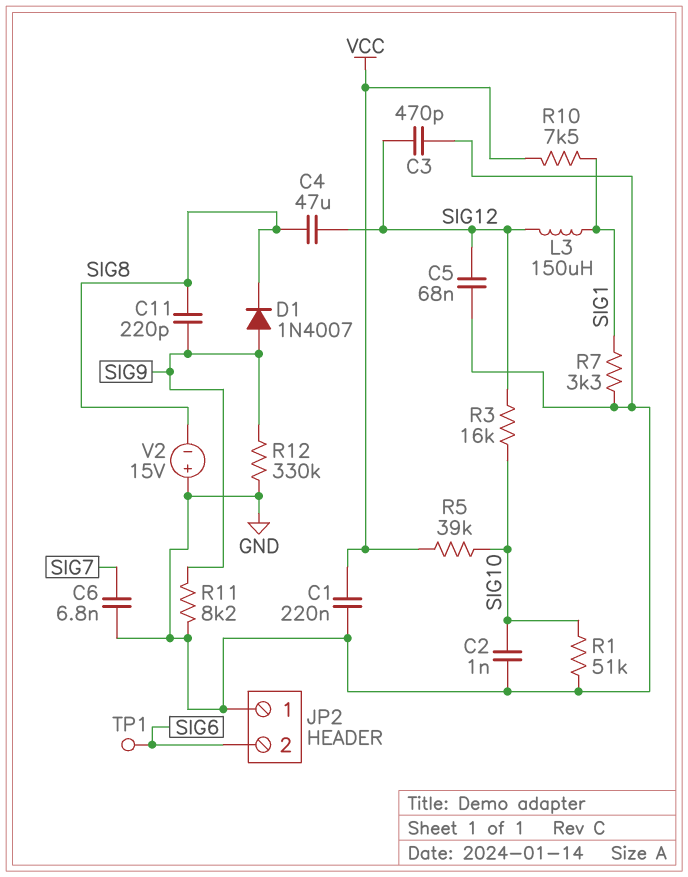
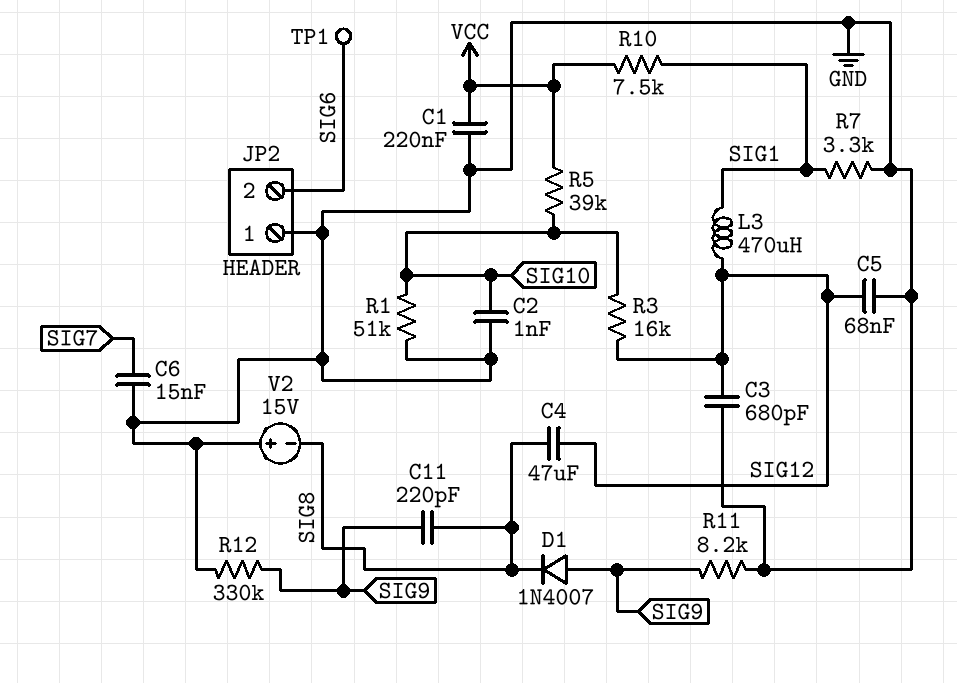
C3: 470pF (GND, SIG12) -> 680pF (GND, SIG12)
C6: 6.8nF (GND, SIG7) -> 15nF (GND, SIG7)
L3: 150uH (SIG1, SIG12) -> 470uH (SIG1, SIG12)

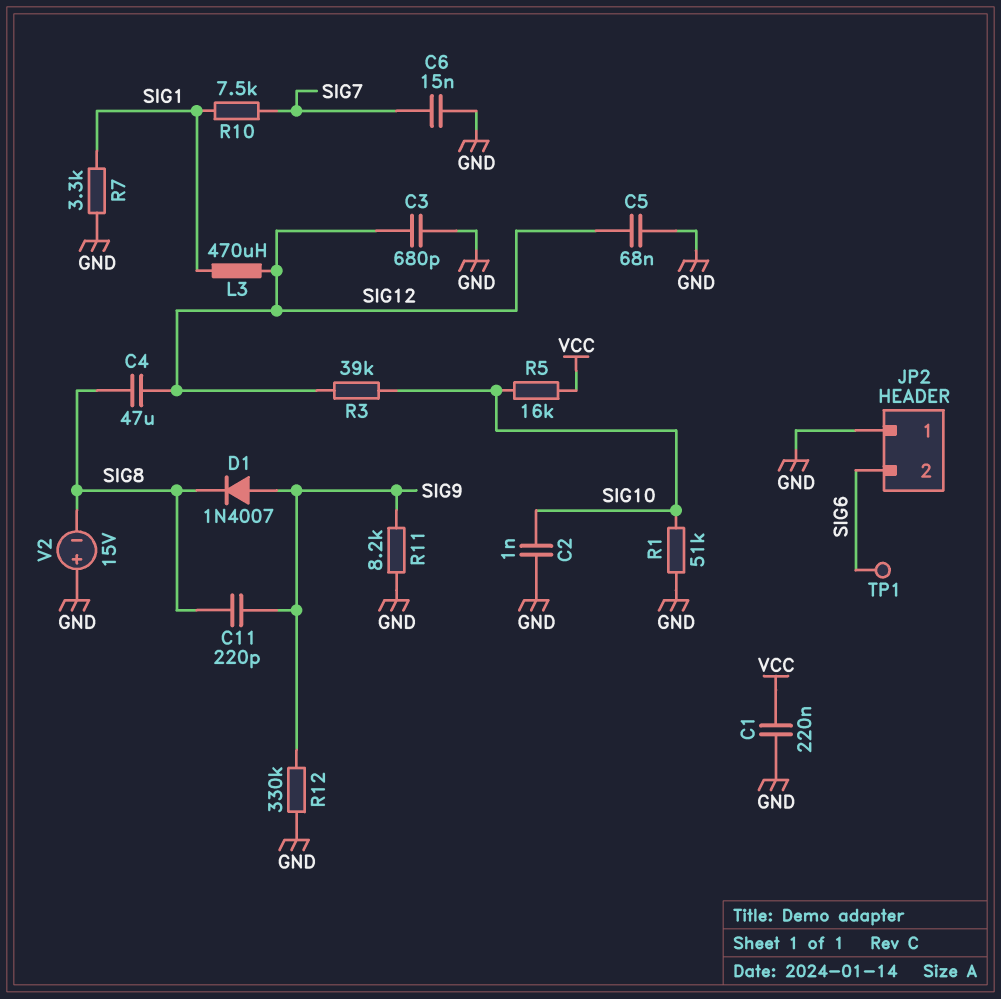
R3: 16k (SIG10, SIG12) -> 39k (SIG10, SIG12)
R5: 39k (SIG10, VCC) -> 16k (SIG10, VCC)
R10: 7.5k (SIG1, VCC) -> 7.5k (SIG1, SIG7)

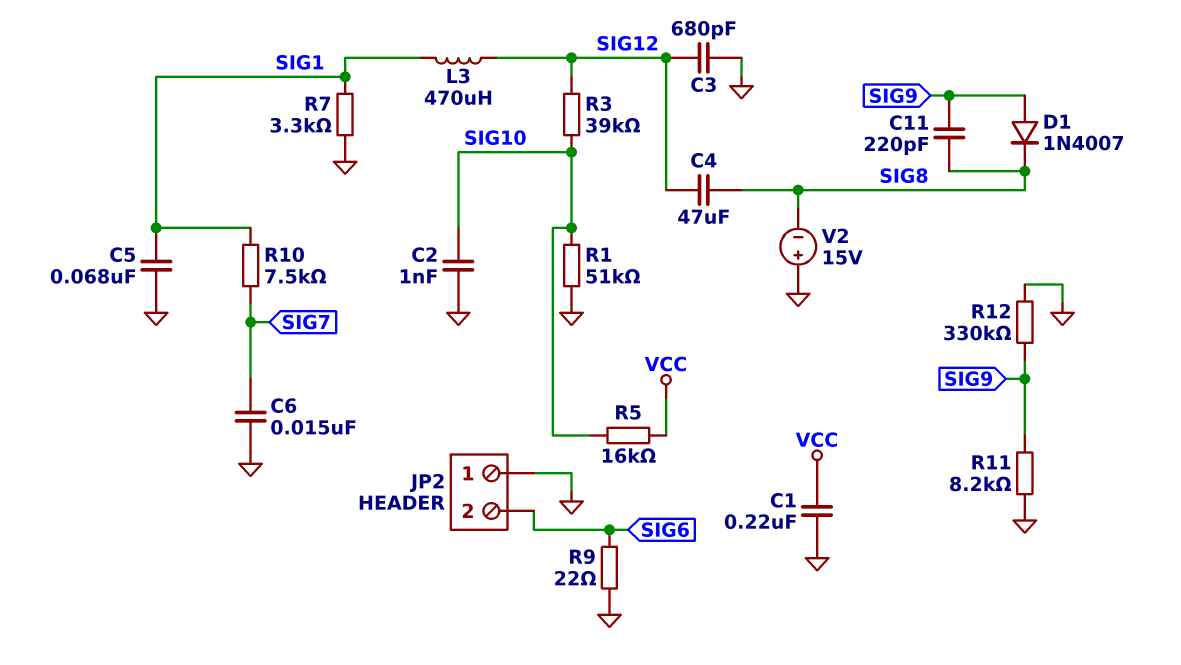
C5: 68nF (GND, SIG12) -> 68nF (GND, SIG1)
R9: none -> 22 (GND, SIG6)
TP1: test point (SIG6) -> none

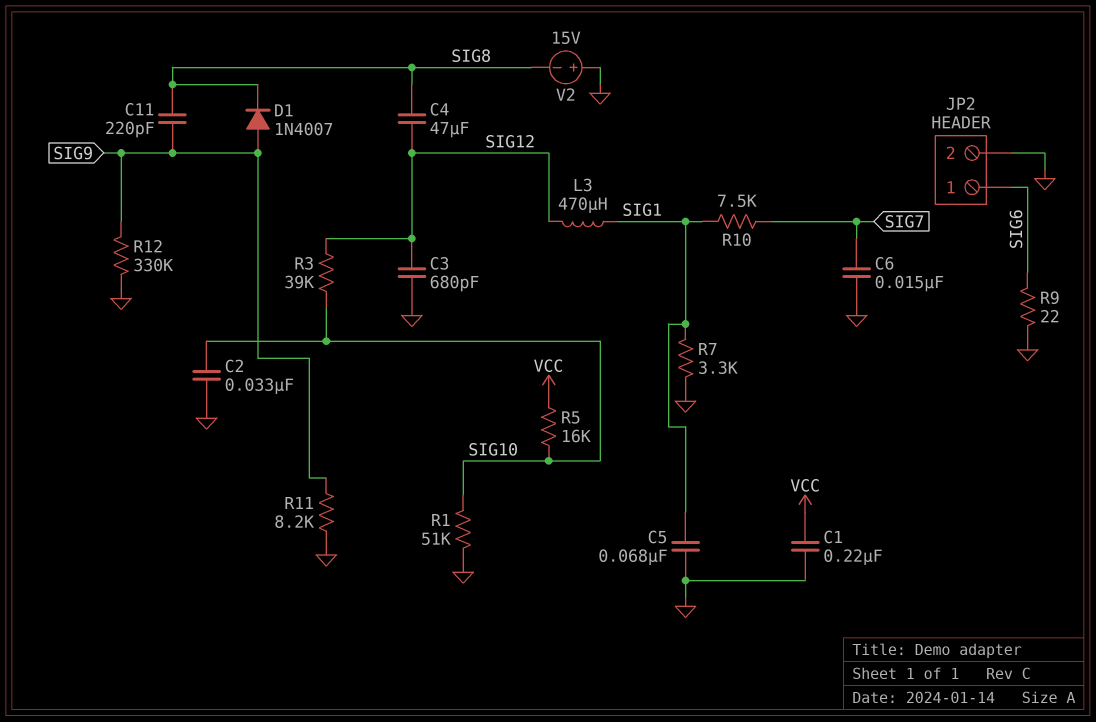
C2: 1nF (GND, SIG10) -> 33nF (GND, SIG10)
JP2 pin 1: GND -> SIG6
JP2 pin 2: SIG6 -> GND

